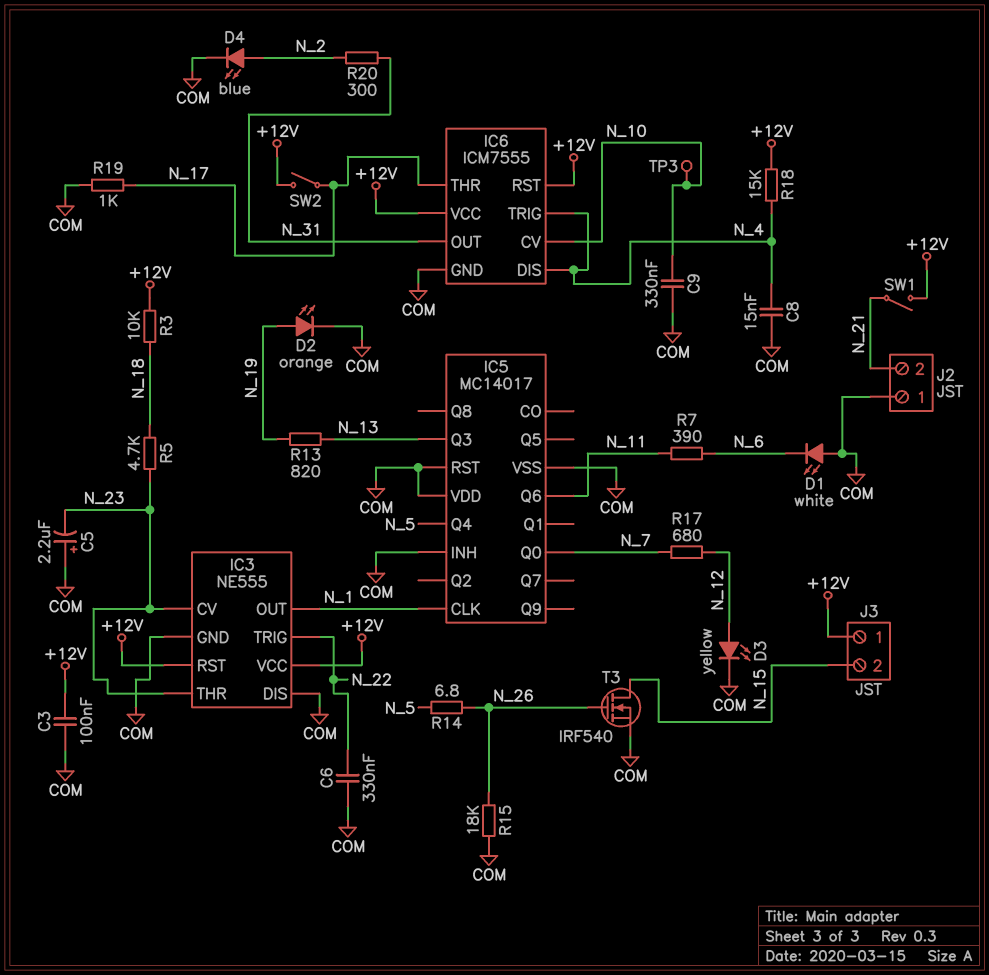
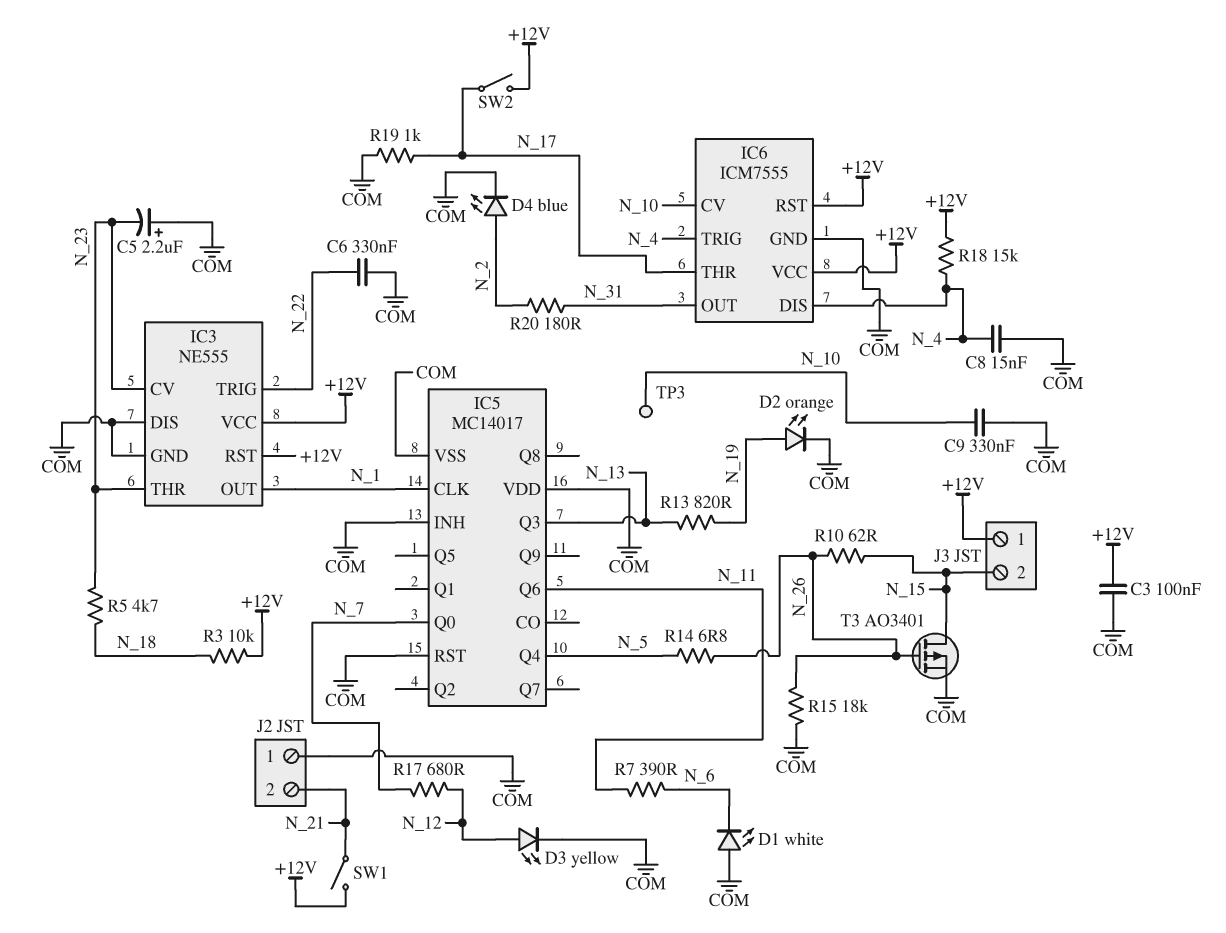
R10: none -> 62 (N_15, N_26)
R20: 300 (N_2, N_31) -> 180 (N_2, N_31)
T3: NMOS IRF540 (G N_26, D N_15, S COM) -> PMOS AO3401 (G N_26, D N_15, S COM)

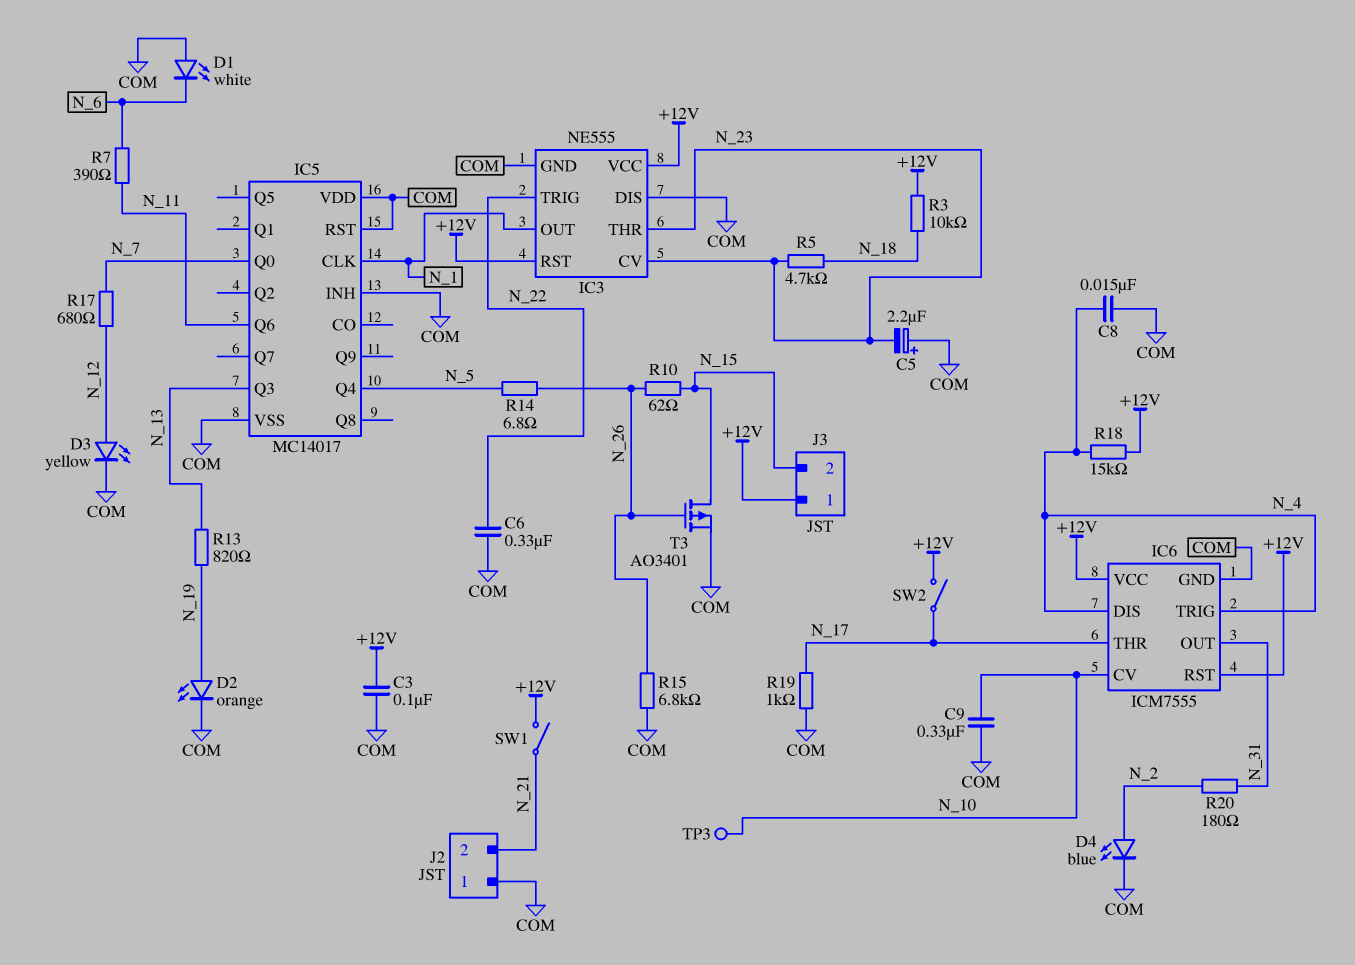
R15: 18k (COM, N_26) -> 6.8k (COM, N_26)

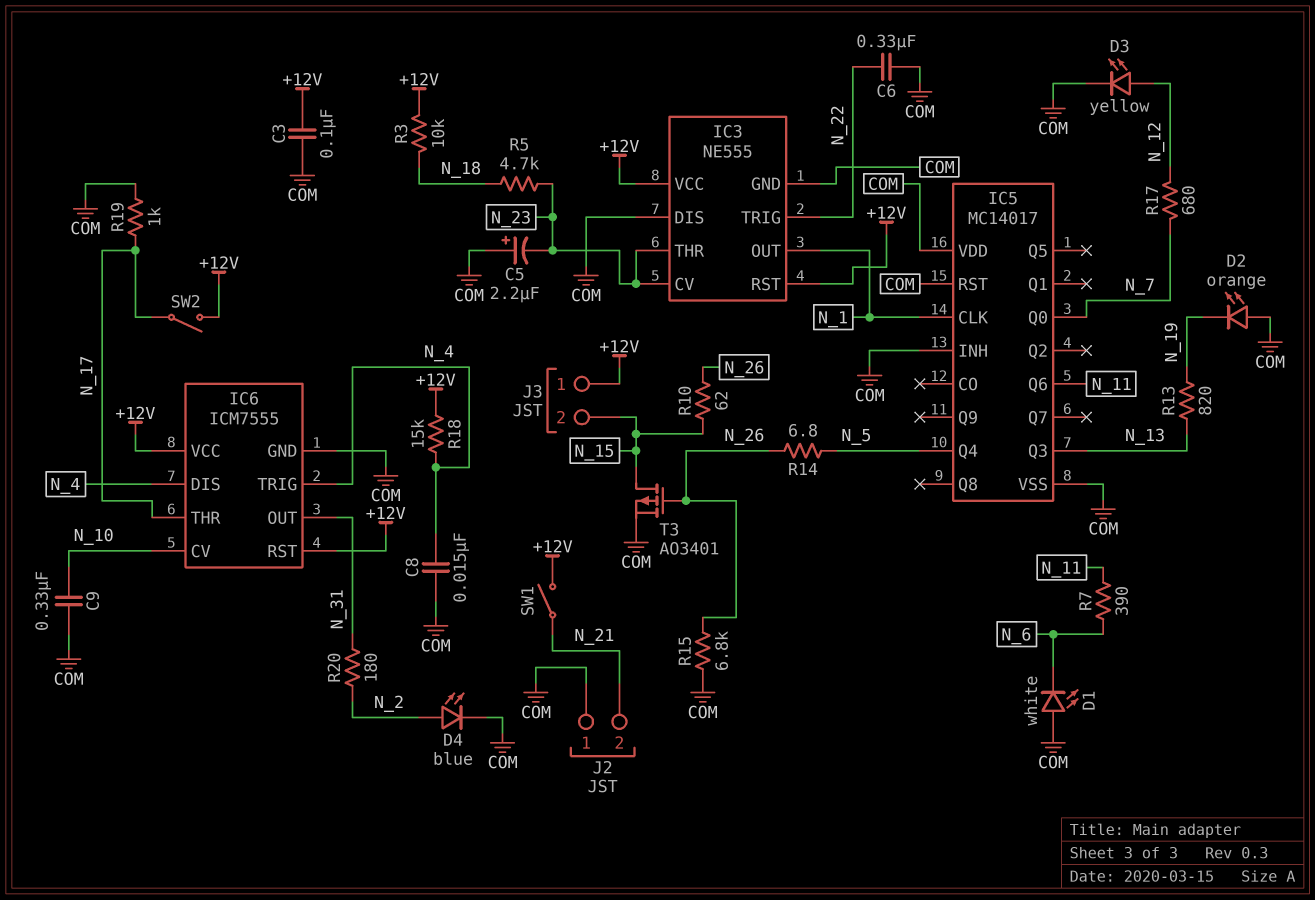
D2: LED orange (A N_19, K COM) -> LED orange (A COM, K N_19)
TP3: test point (N_10) -> none

